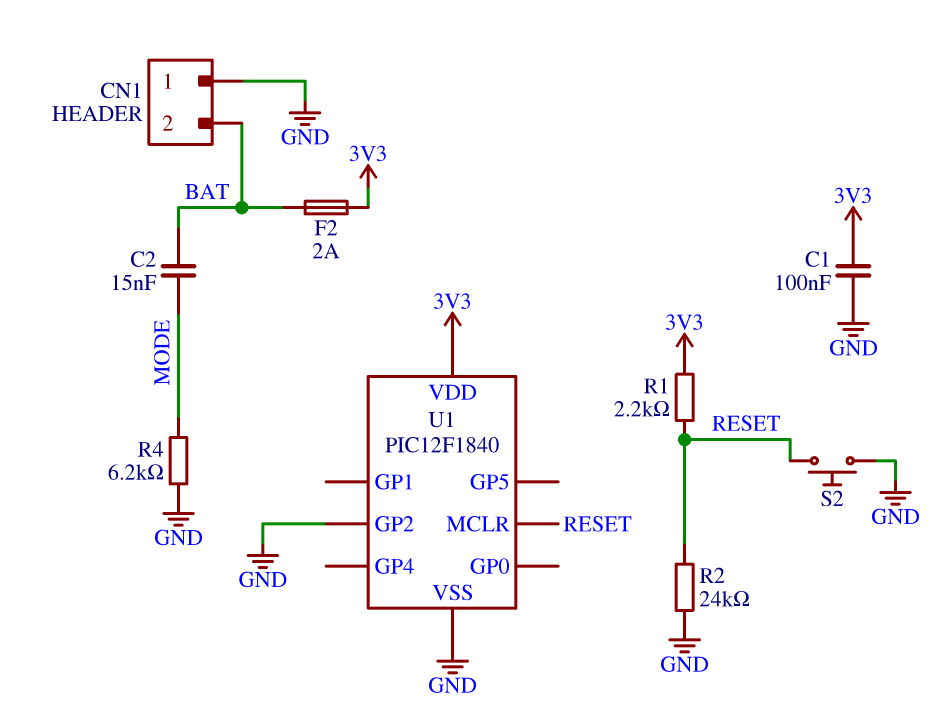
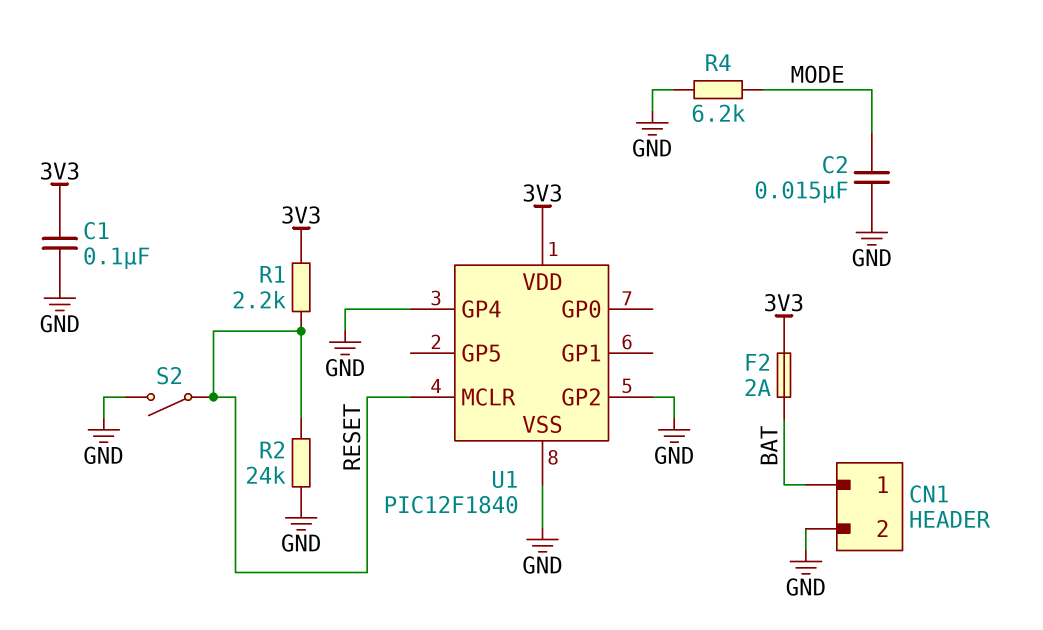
C2: 15nF (BAT, MODE) -> 15nF (GND, MODE)
CN1 pin 1: GND -> BAT
CN1 pin 2: BAT -> GND
S2: button (GND, RESET) -> switch (GND, RESET)
U1 pin GP4: none -> GND

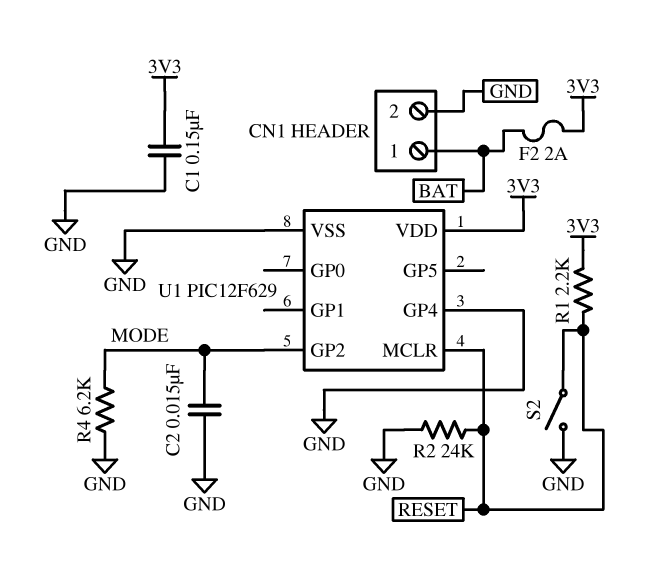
C1: 100nF (3V3, GND) -> 150nF (3V3, GND)
U1: PIC12F1840 -> PIC12F629
U1 pin GP2: GND -> MODE

